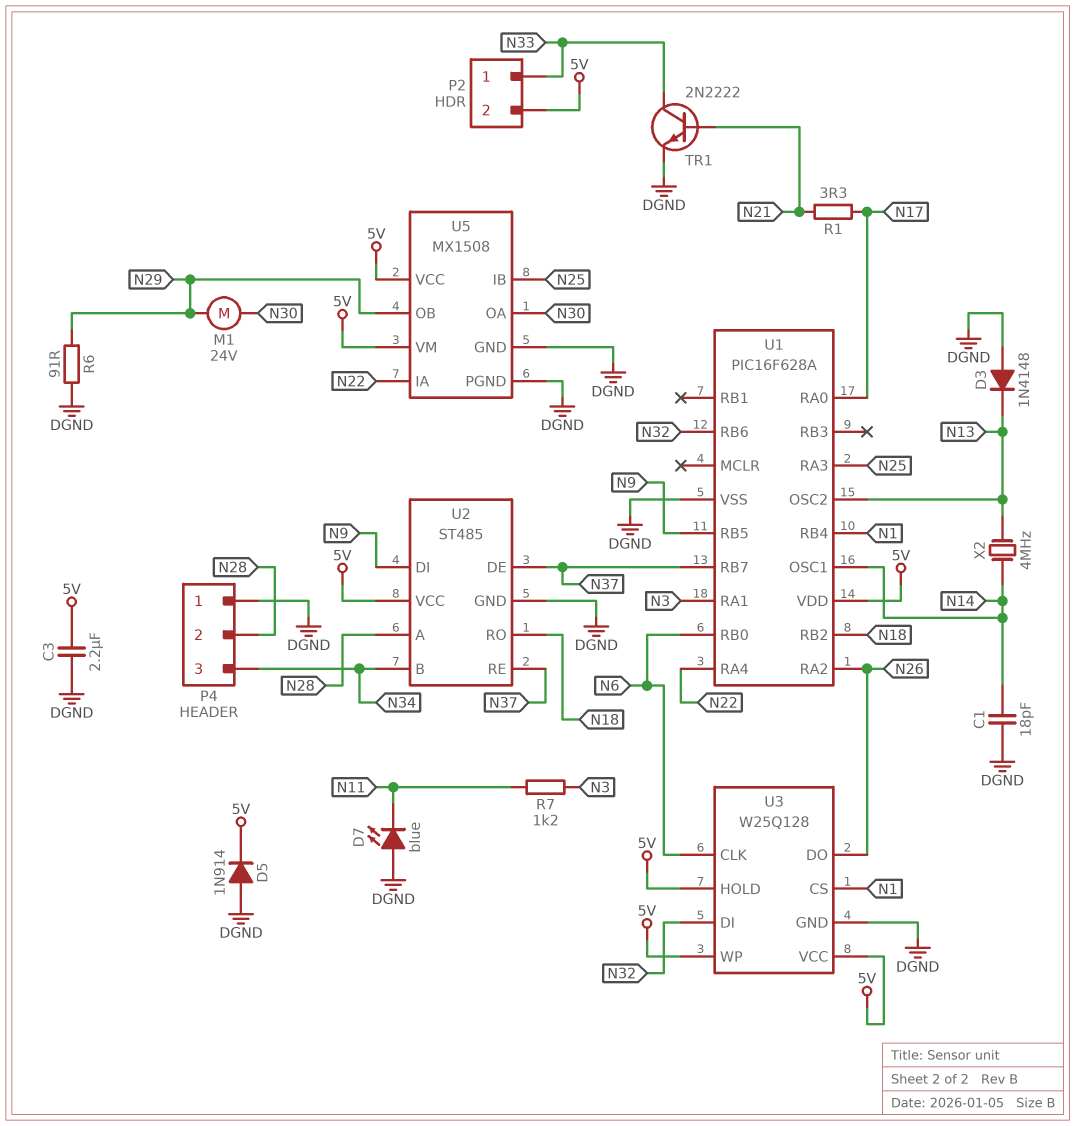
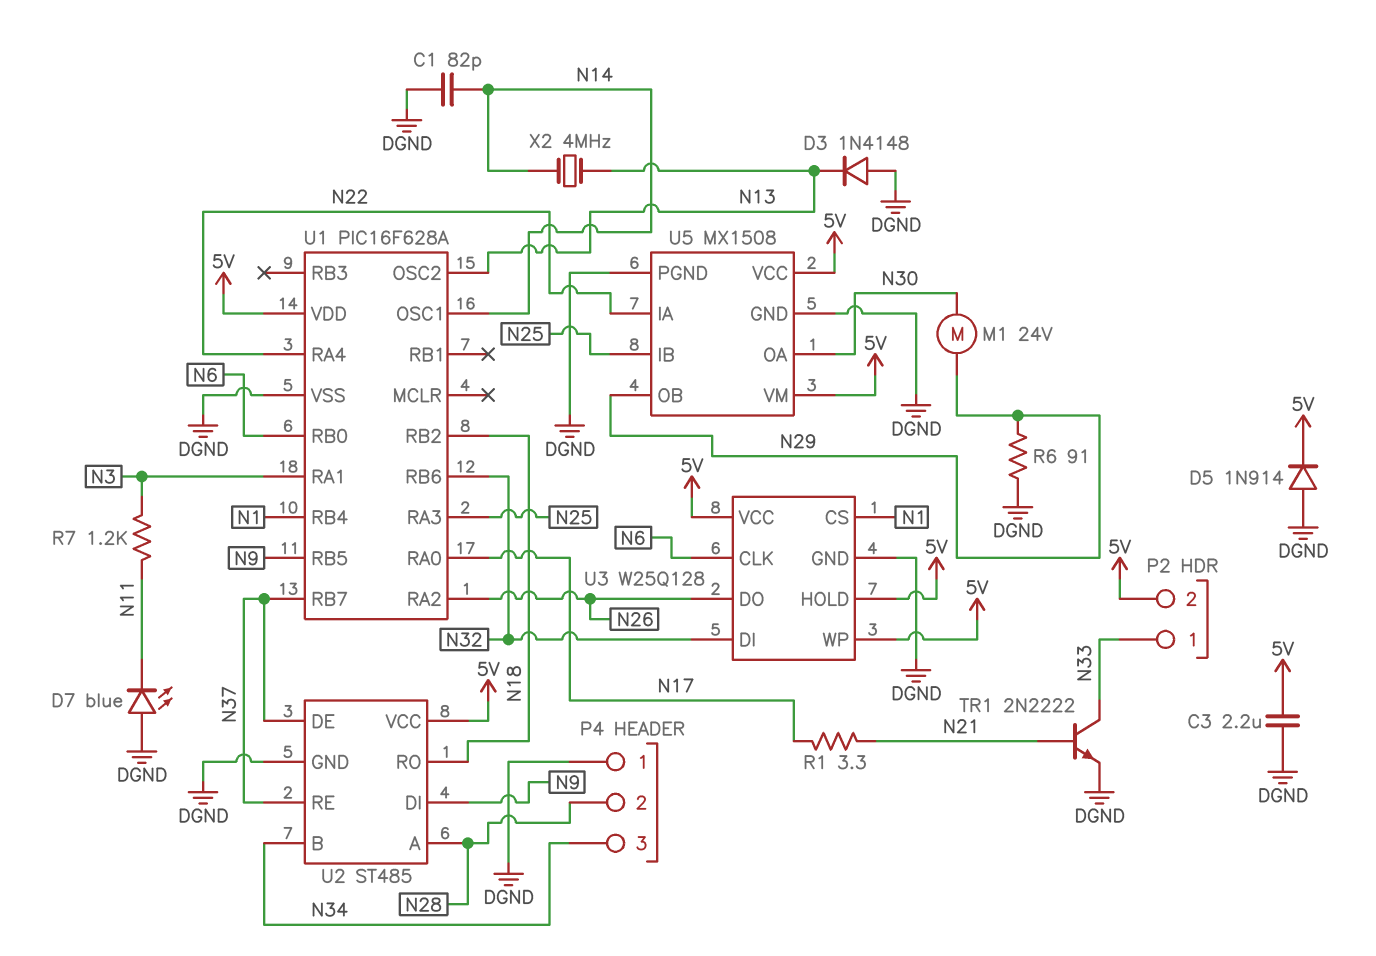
C1: 18pF (DGND, N14) -> 82pF (DGND, N14)

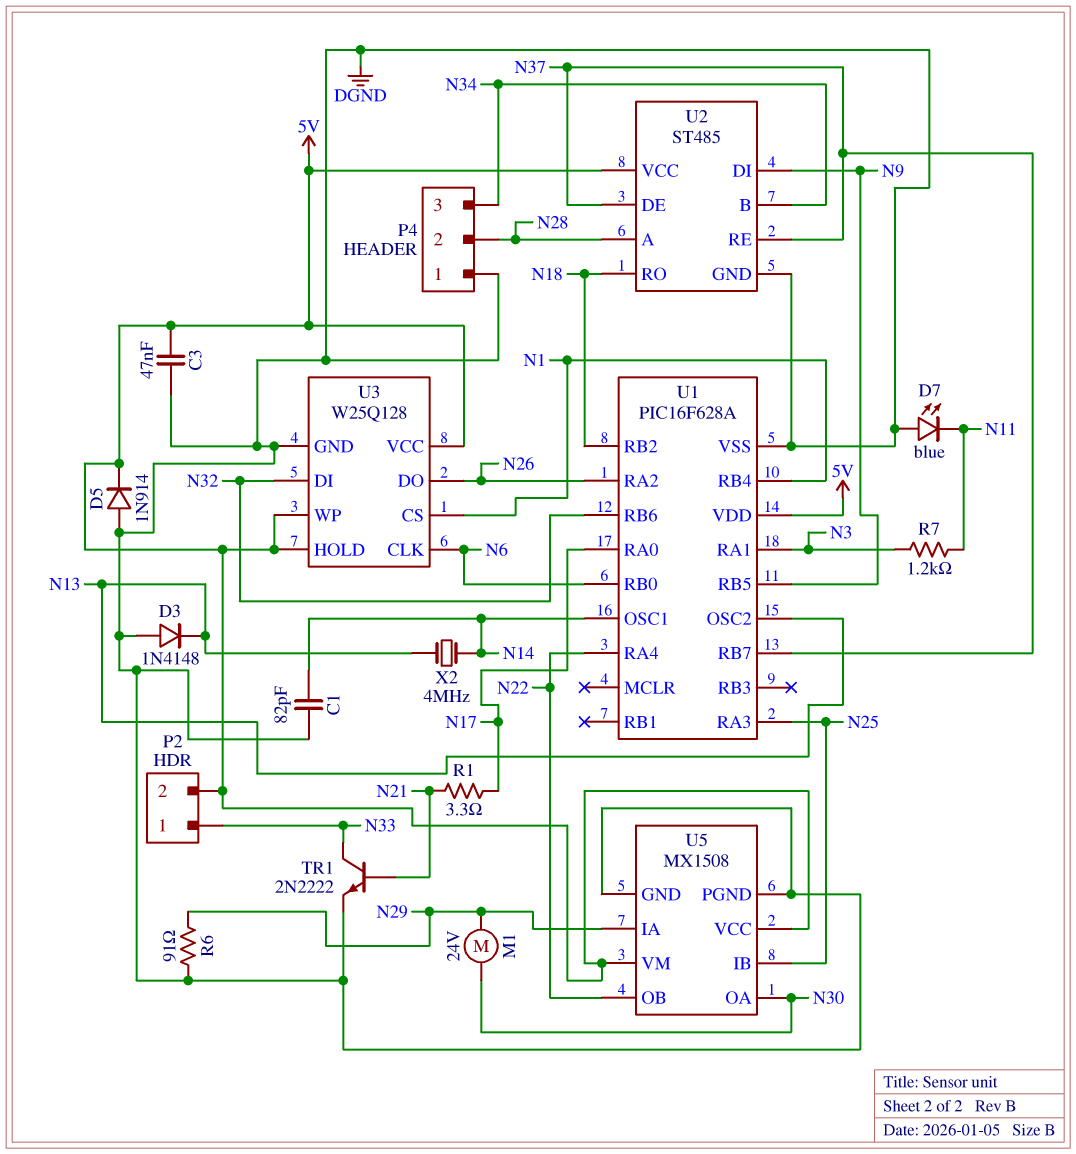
C3: 2.2uF (5V, DGND) -> 47nF (5V, DGND)
U5 pin IA: N22 -> N29
U5 pin OB: N29 -> N22

